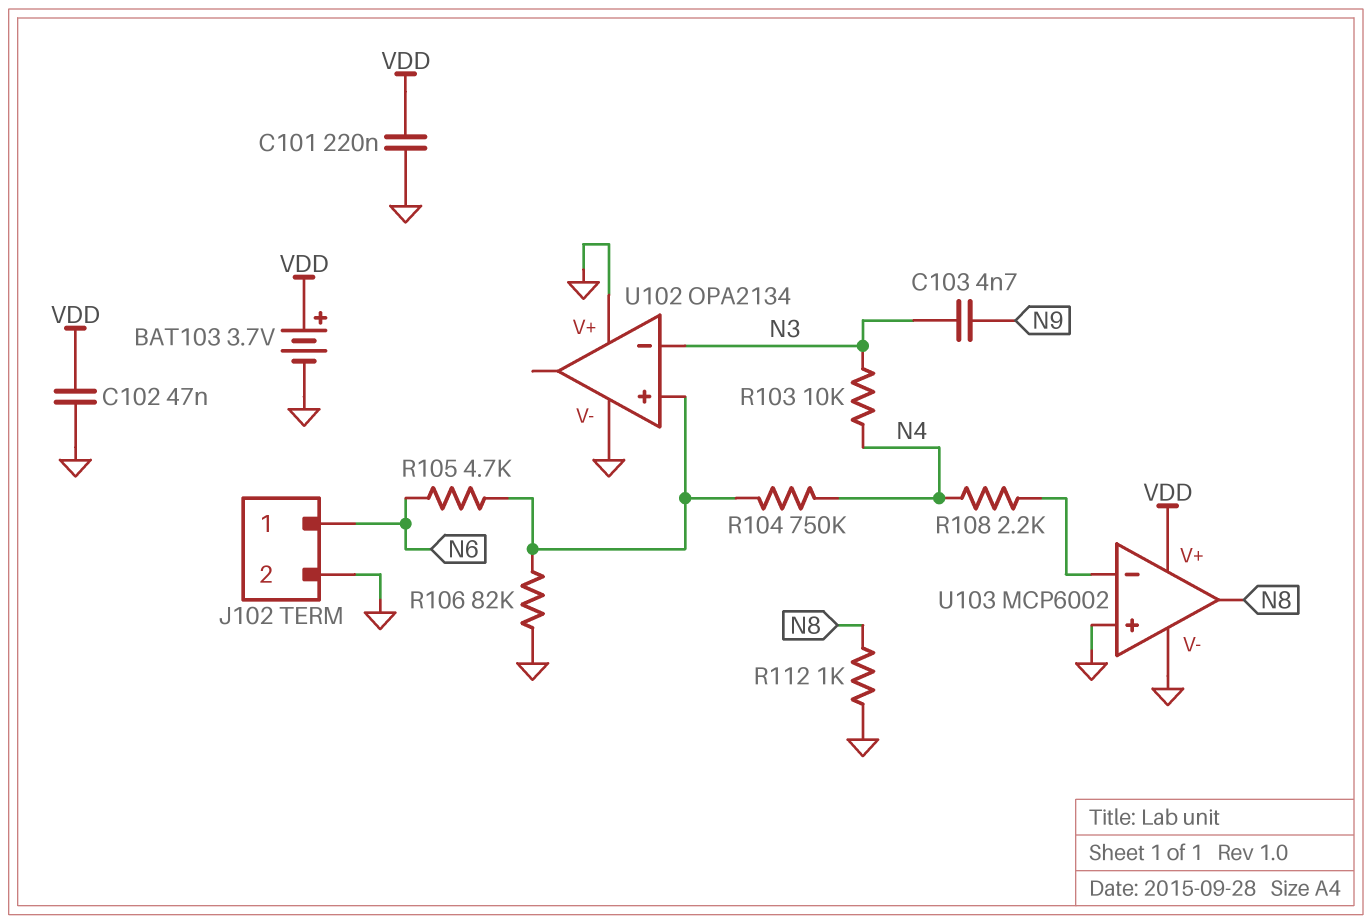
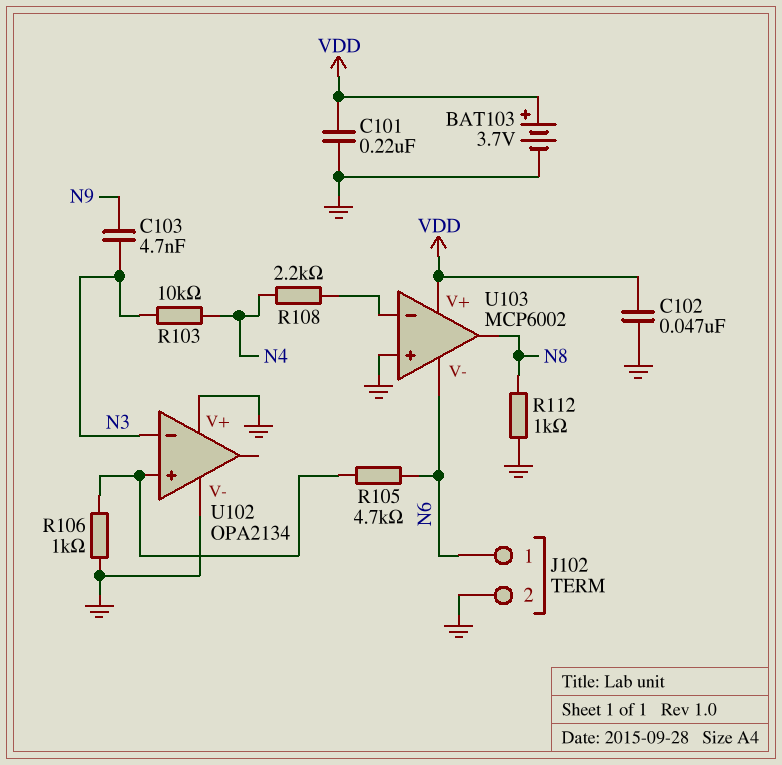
R104: 750k (N4, U102/in+) -> none
R106: 82k (GND, U102/in+) -> 1k (GND, U102/in+)
U103 pin V-: GND -> N6

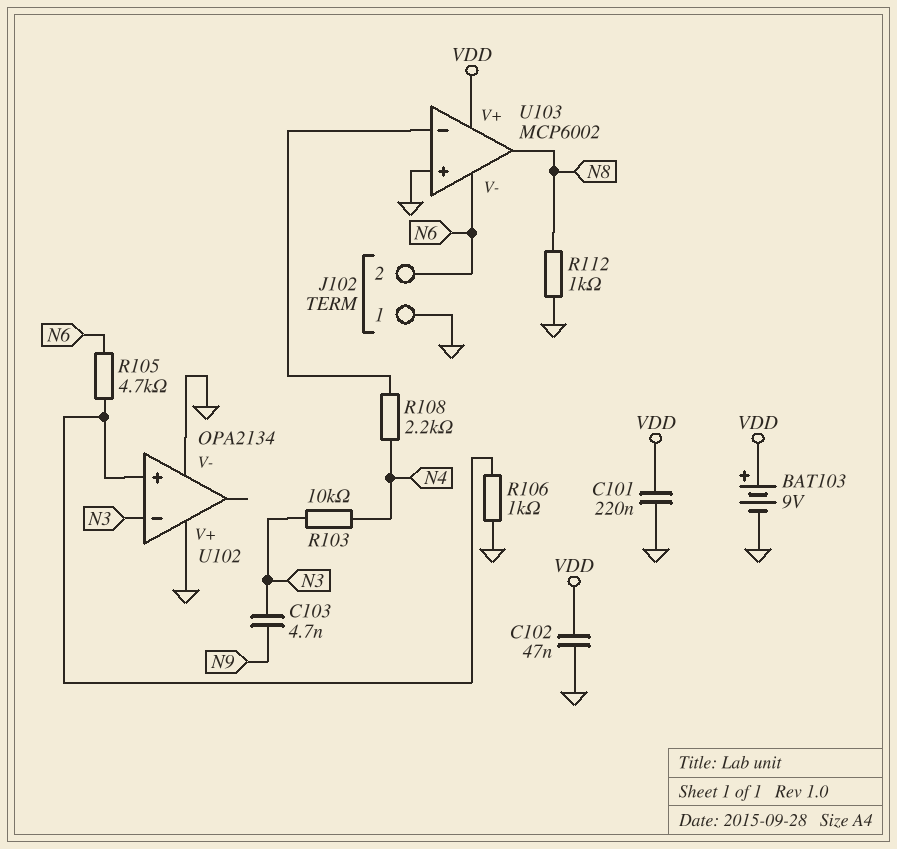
BAT103: 3.7V (plus VDD, minus GND) -> 9V (plus VDD, minus GND)
J102 pin 1: N6 -> GND
J102 pin 2: GND -> N6

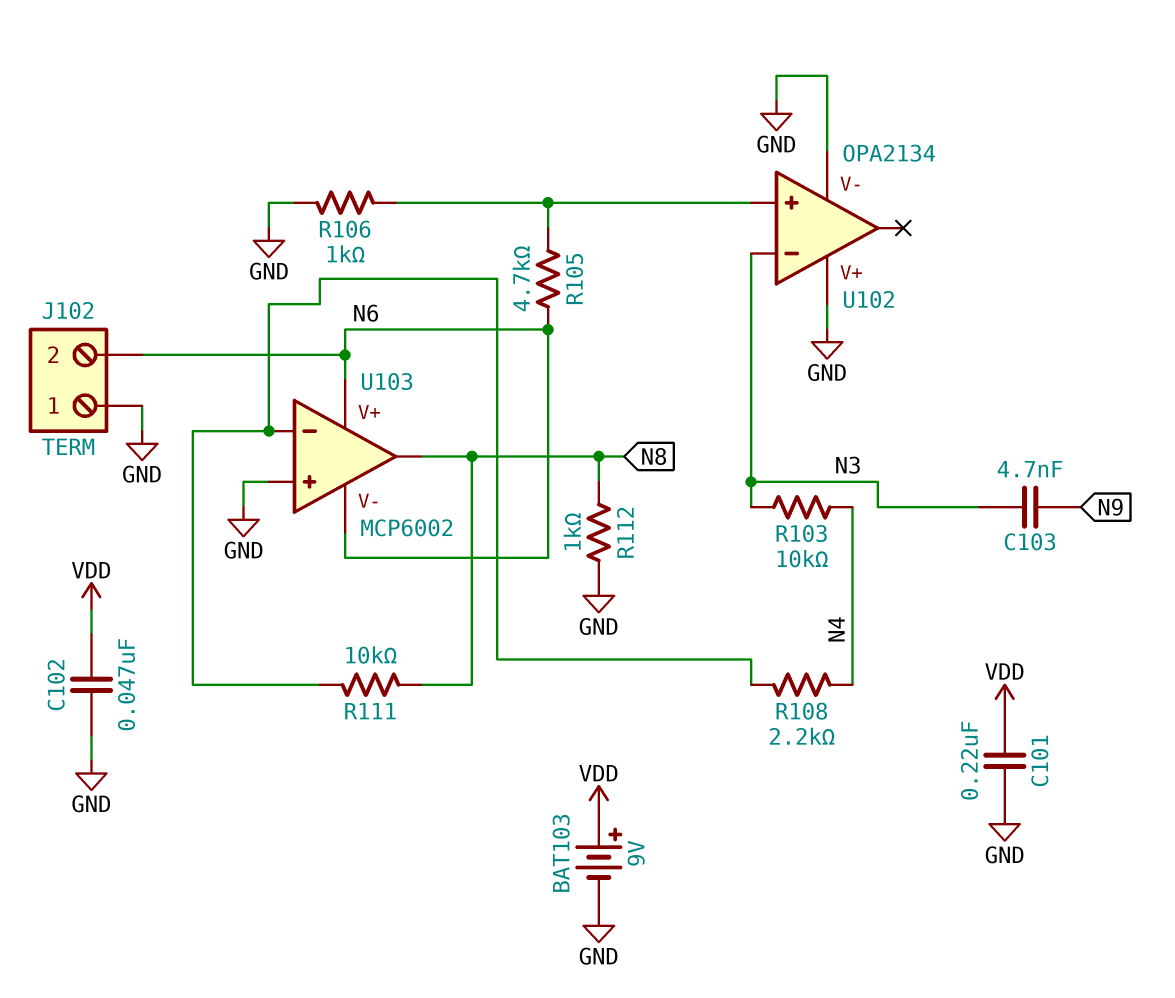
R111: none -> 10k (N8, U103/in-)
U103 pin V+: VDD -> N6

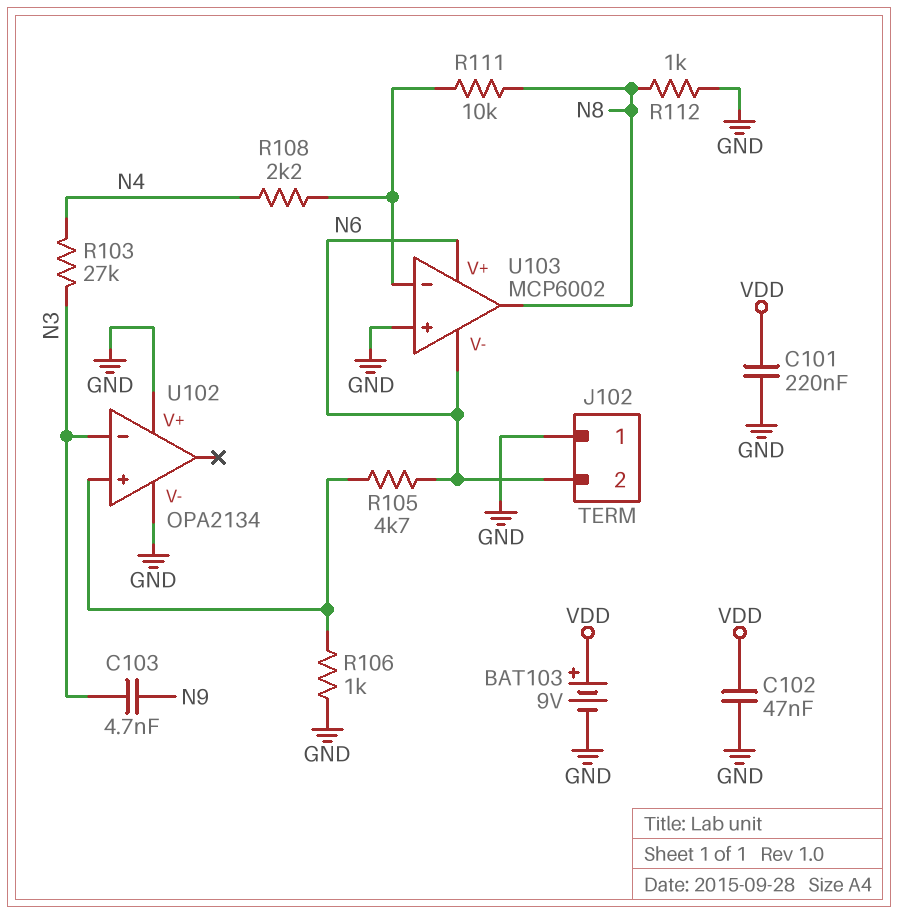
R103: 10k (N3, N4) -> 27k (N3, N4)

